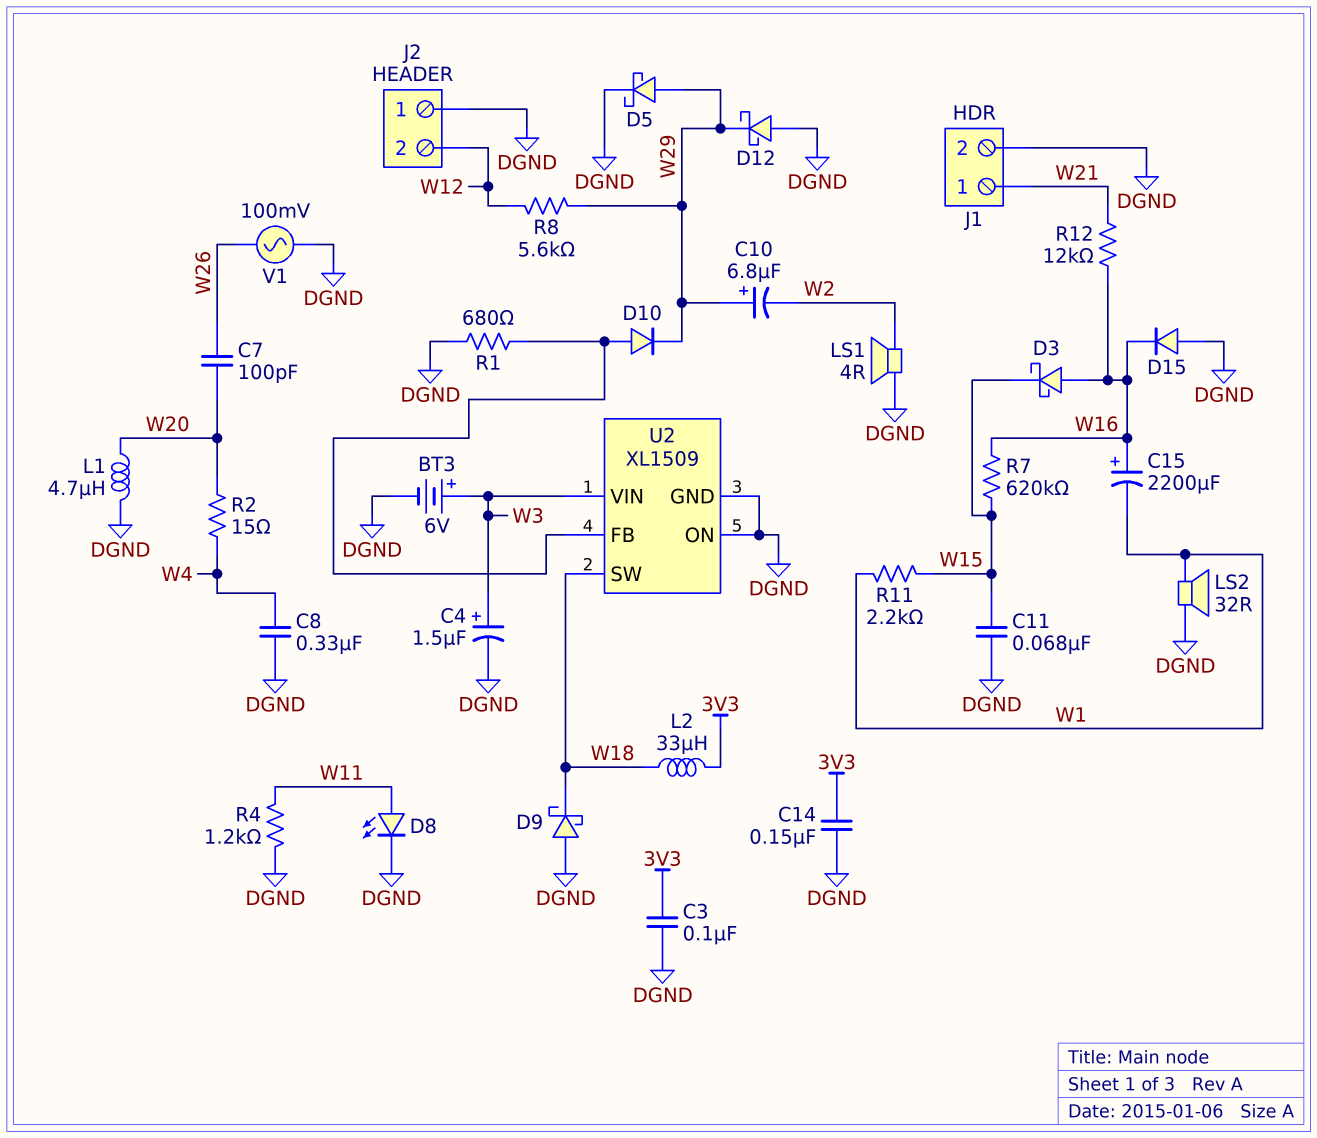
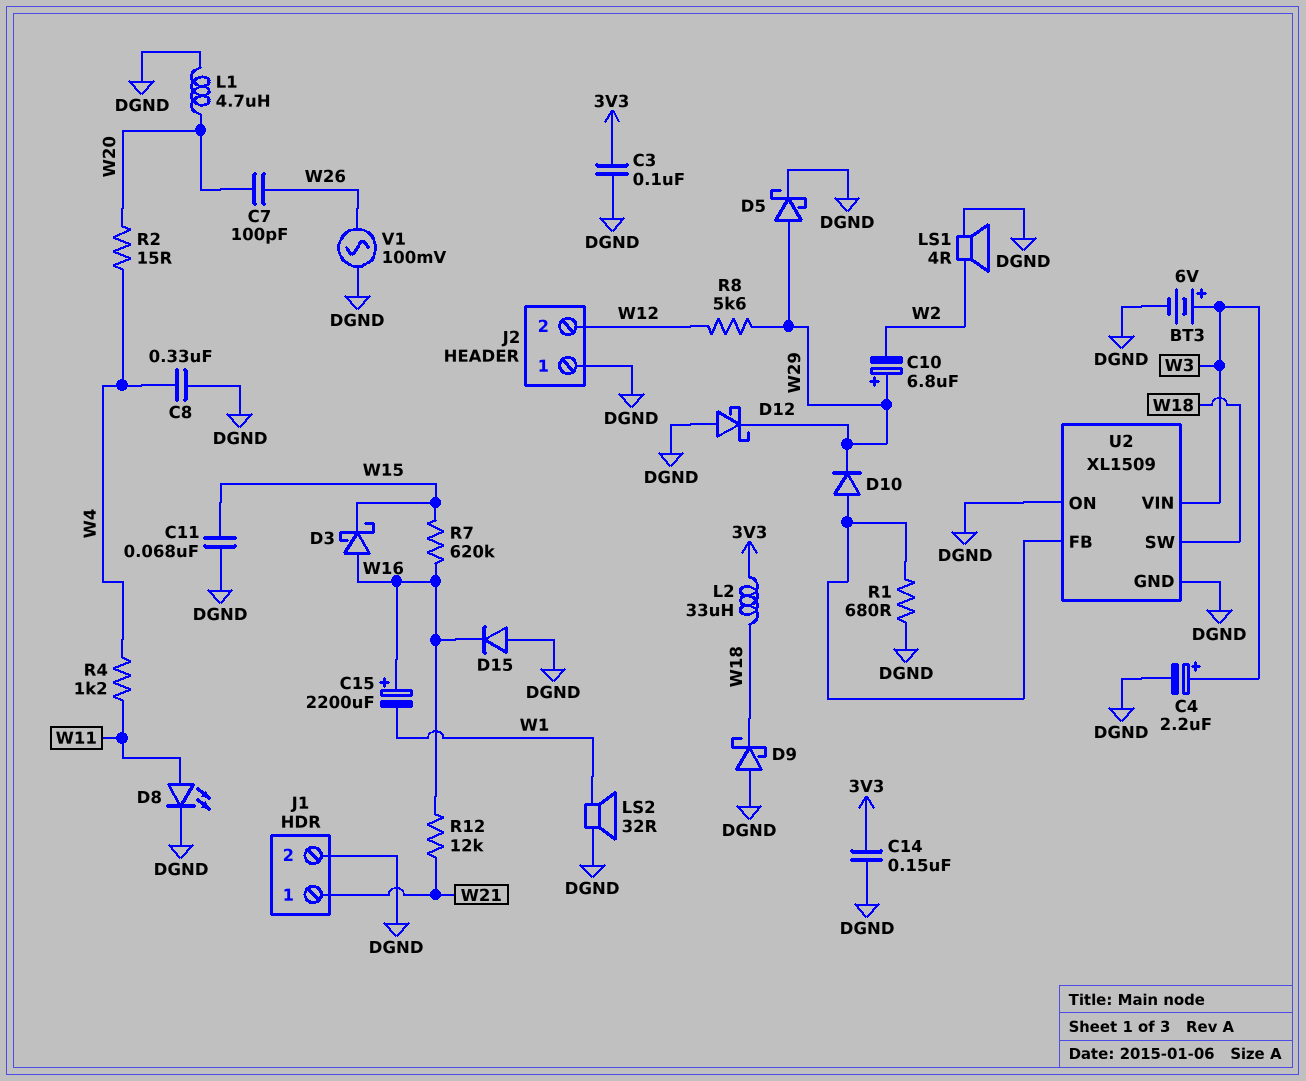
C4: 1.5uF (plus W3, minus DGND) -> 2.2uF (plus W3, minus DGND)
R4: 1.2k (DGND, W11) -> 1.2k (W4, W11)
R11: 2.2k (W1, W15) -> none

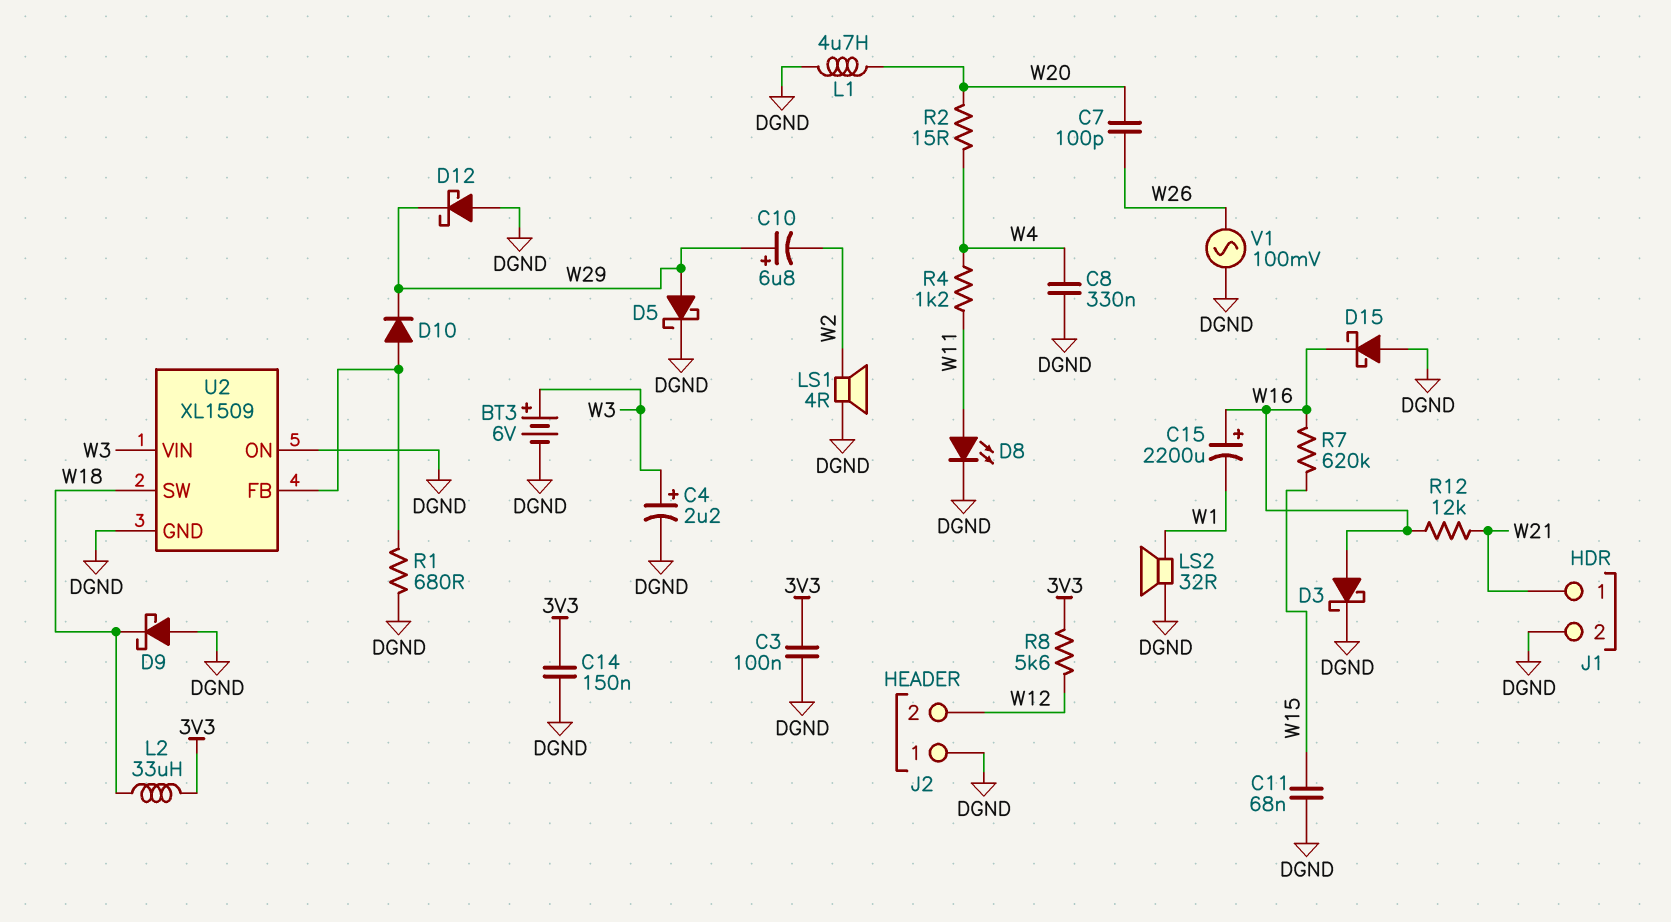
D3: schottky (A W16, K W15) -> schottky (A W16, K DGND)
D15: diode (A DGND, K W16) -> schottky (A DGND, K W16)
R8: 5.6k (W12, W29) -> 5.6k (3V3, W12)

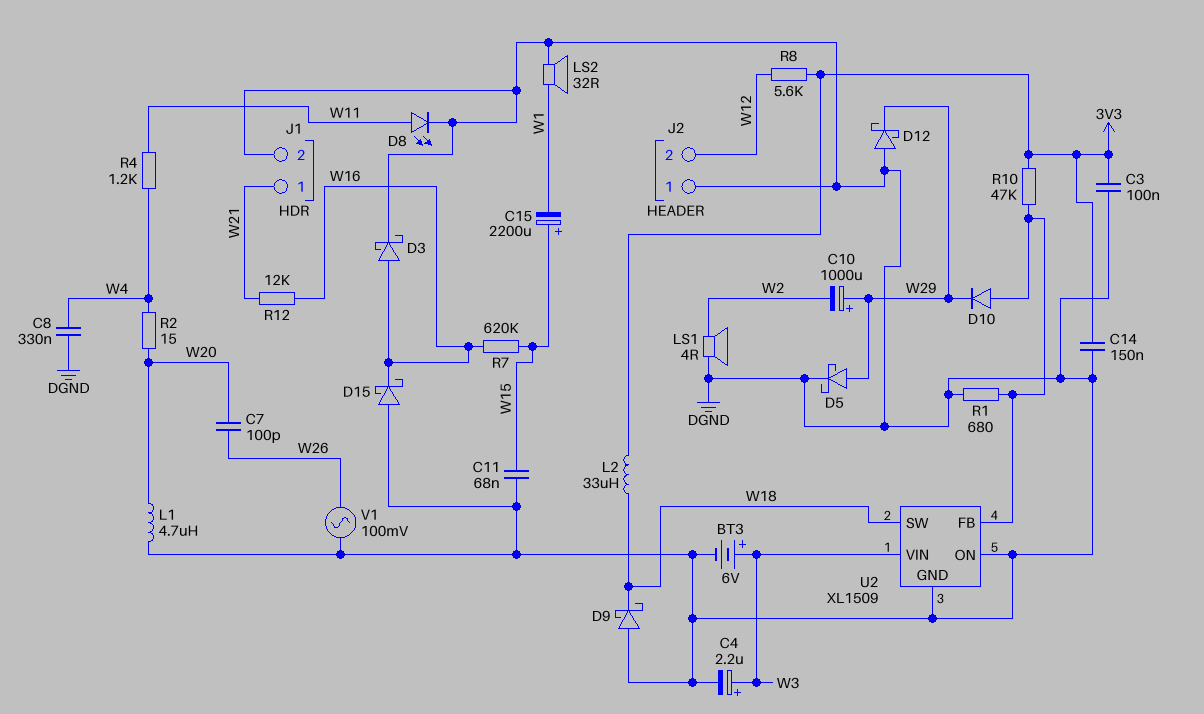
C10: 6.8uF (plus W29, minus W2) -> 1000uF (plus W29, minus W2)
C15: 2200uF (plus W16, minus W1) -> 2200uF (plus W15, minus W1)
R10: none -> 47k (3V3, U2/FB)

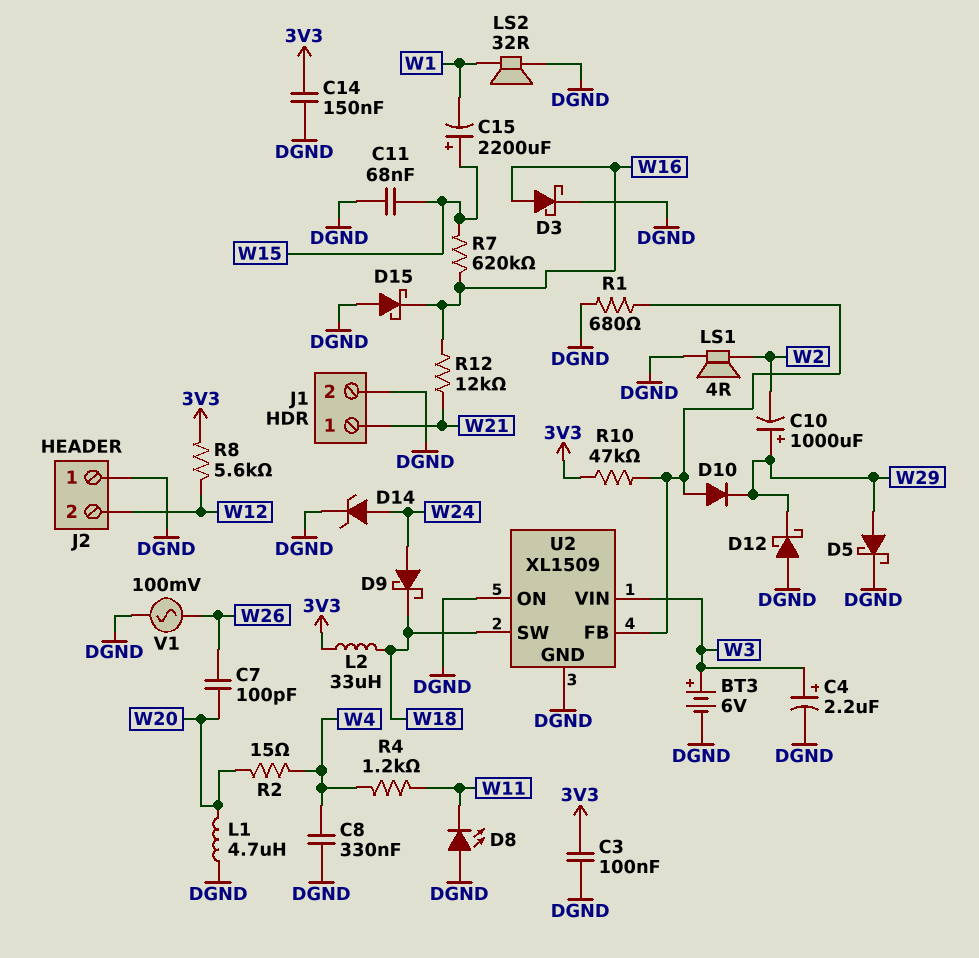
D8: LED (A W11, K DGND) -> LED (A DGND, K W11)
D9: schottky (A DGND, K W18) -> schottky (A W24, K W18)
D14: none -> zener (A W24, K DGND)

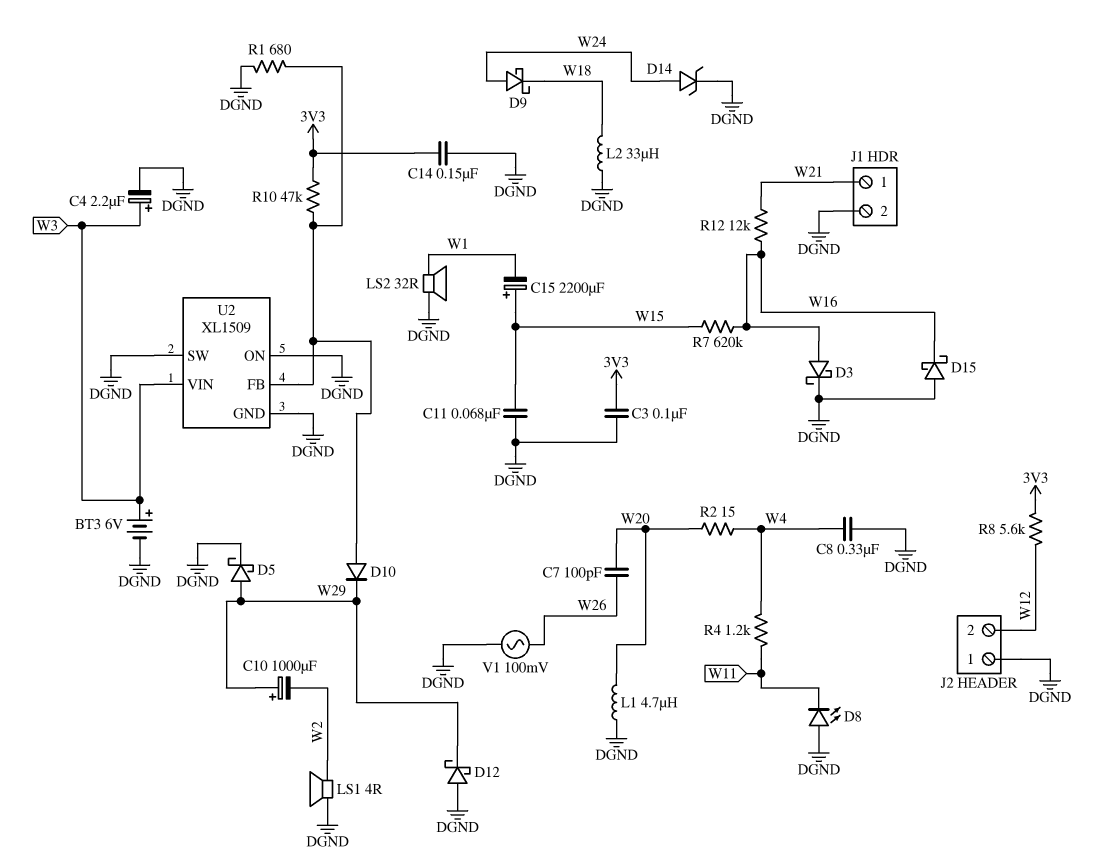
L2: 33uH (3V3, W18) -> 33uH (DGND, W18)
U2 pin SW: W18 -> DGND

